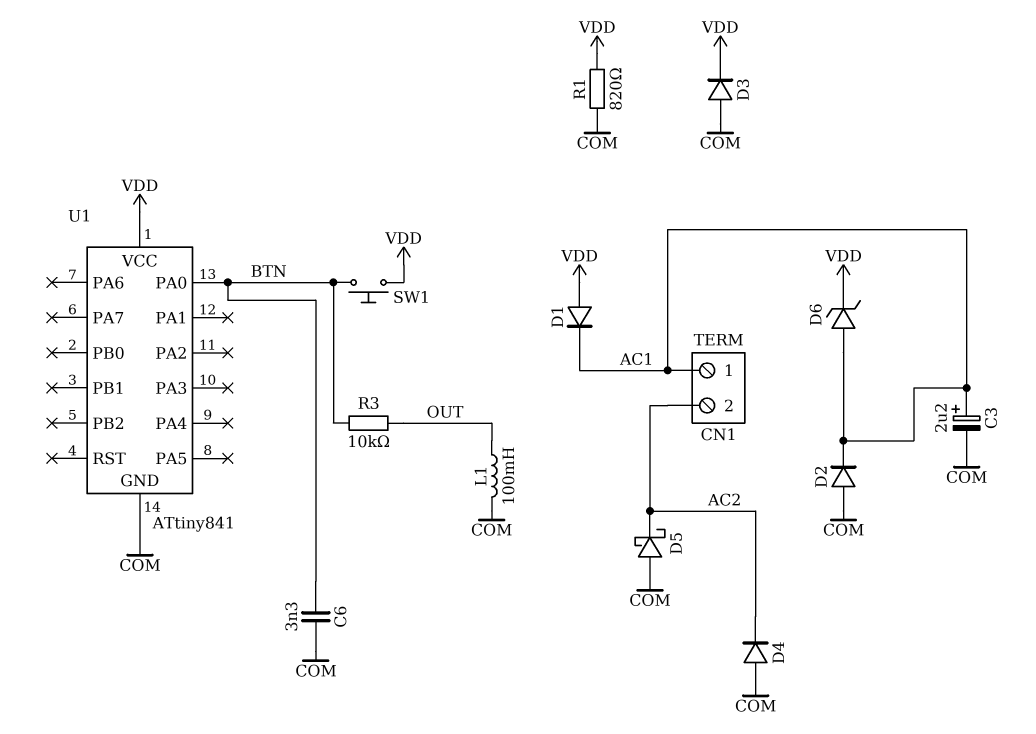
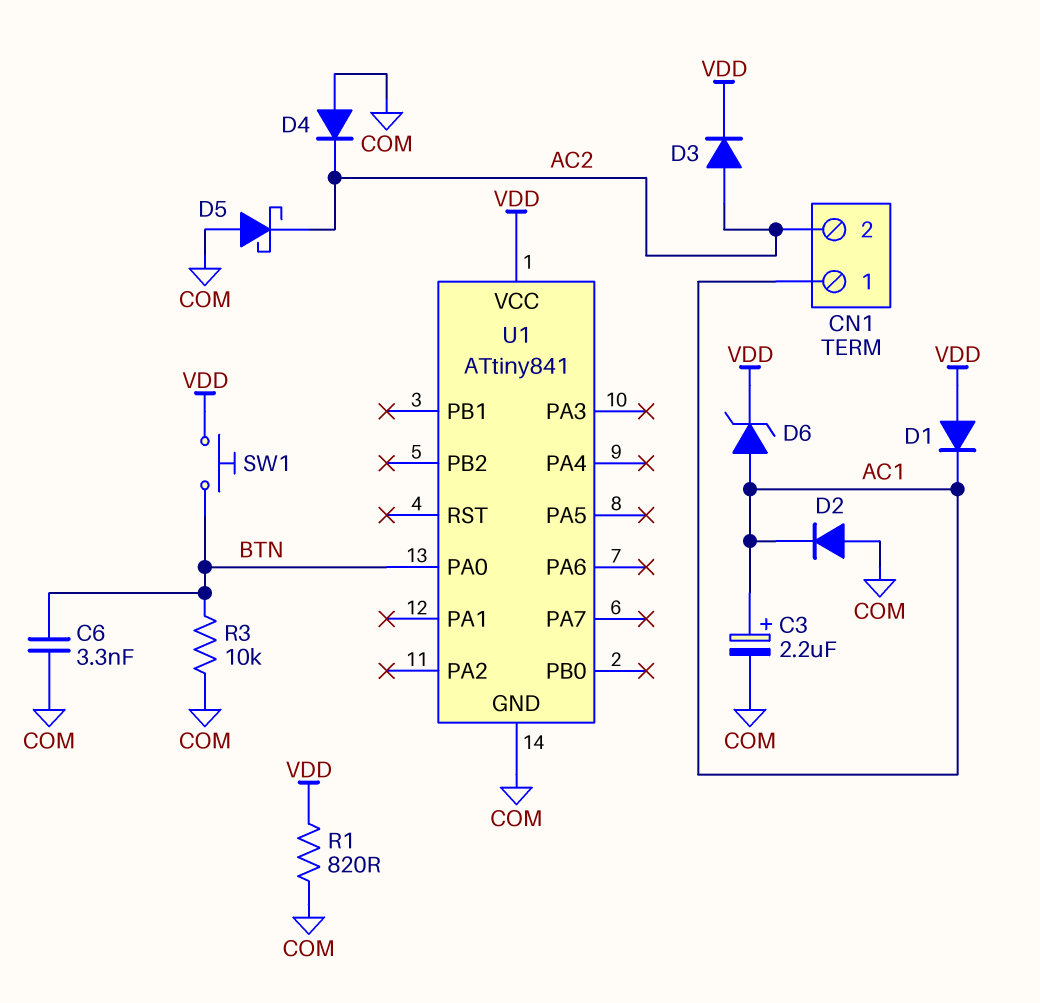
D3: diode (A COM, K VDD) -> diode (A AC2, K VDD)
L1: 100mH (COM, OUT) -> none
R3: 10k (BTN, OUT) -> 10k (BTN, COM)

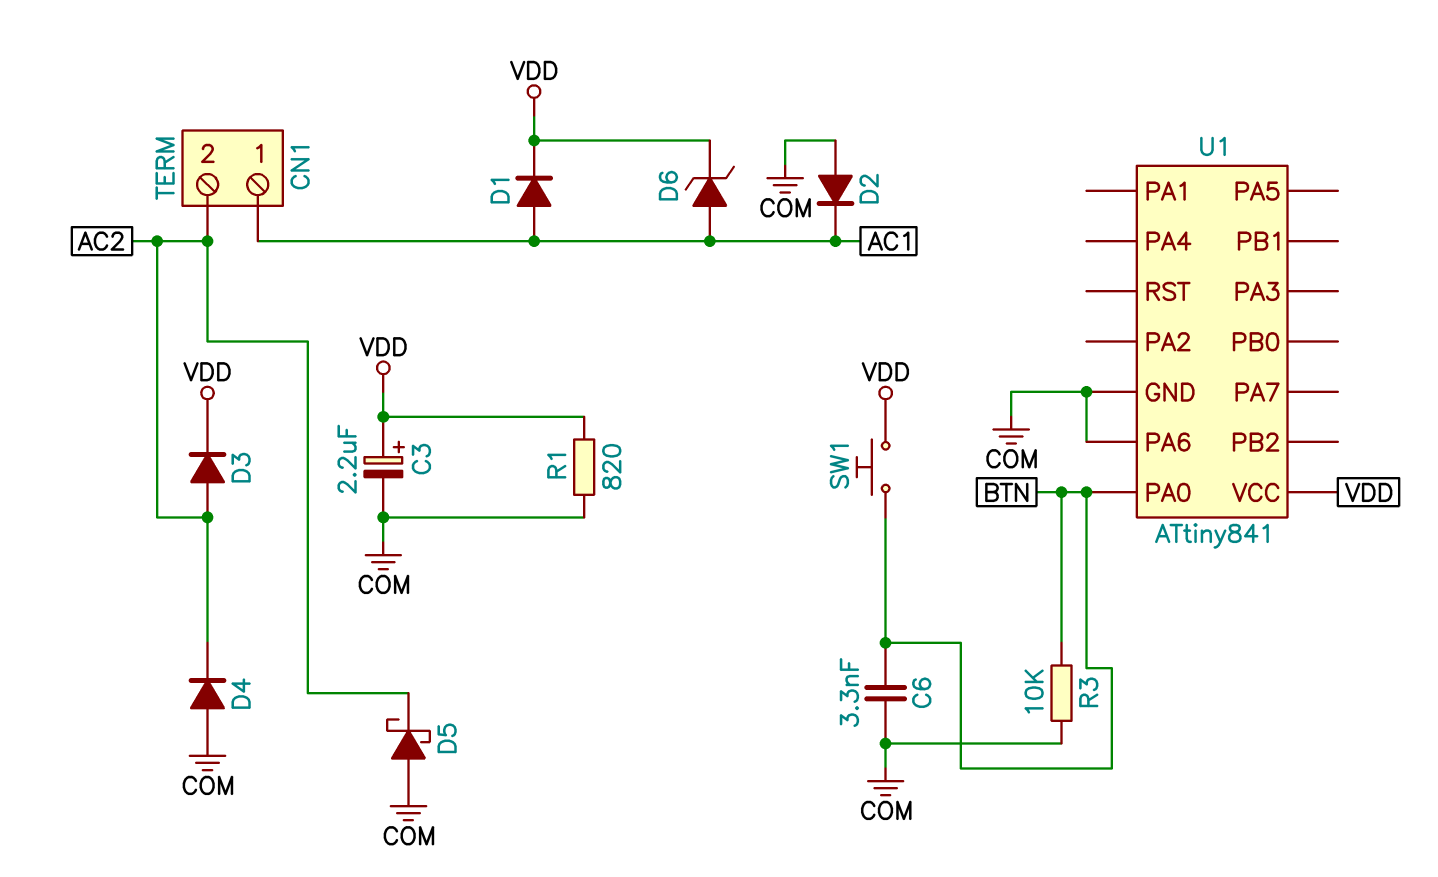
C3: 2.2uF (plus AC1, minus COM) -> 2.2uF (plus VDD, minus COM)
D1: diode (A VDD, K AC1) -> diode (A AC1, K VDD)
U1 pin PA6: none -> COM

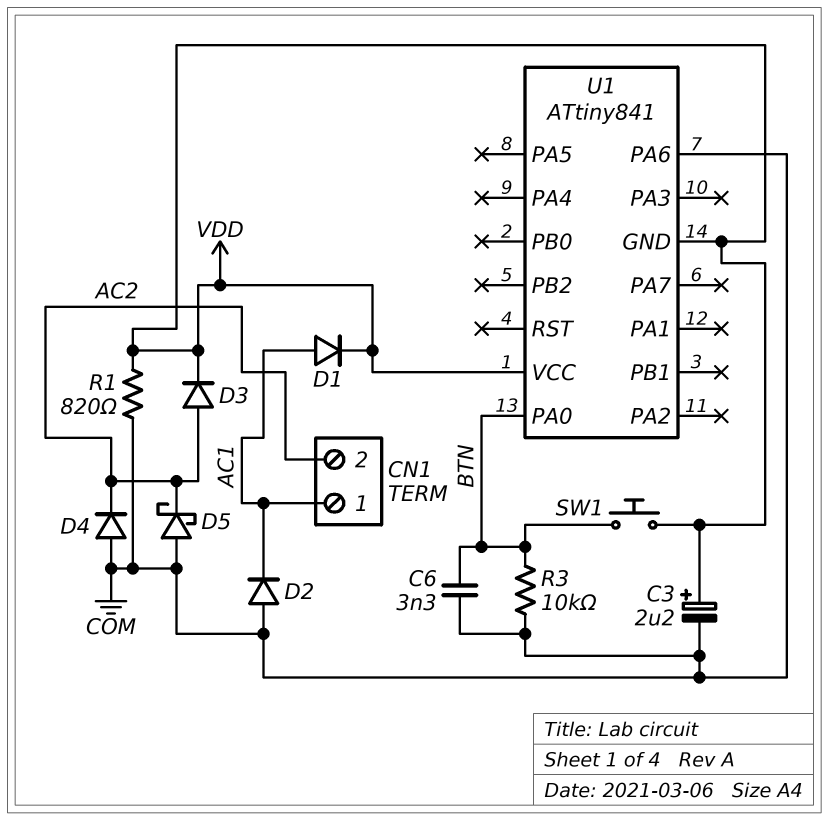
D6: zener (A AC1, K VDD) -> none
U1 pin GND: COM -> VDD

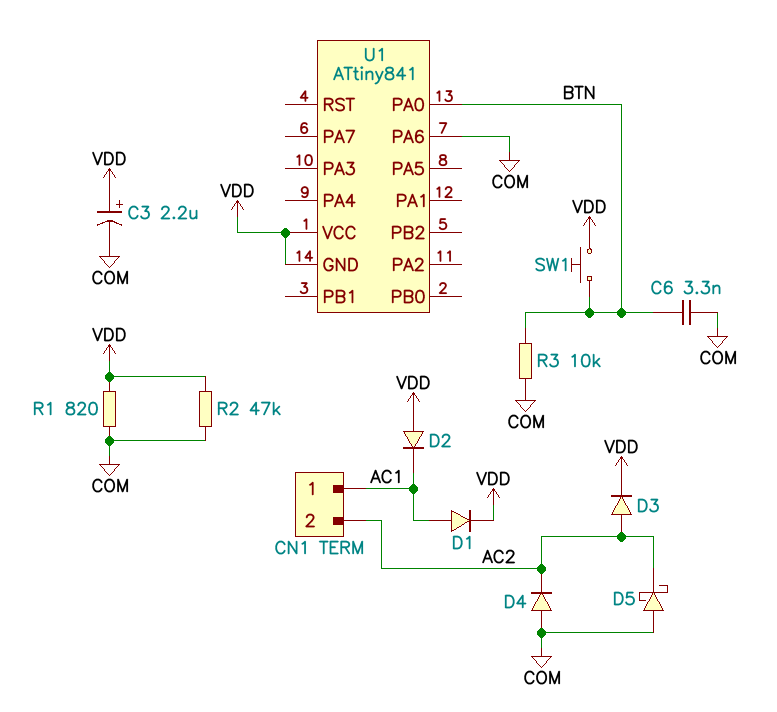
D2: diode (A COM, K AC1) -> diode (A VDD, K AC1)
R2: none -> 47k (COM, VDD)

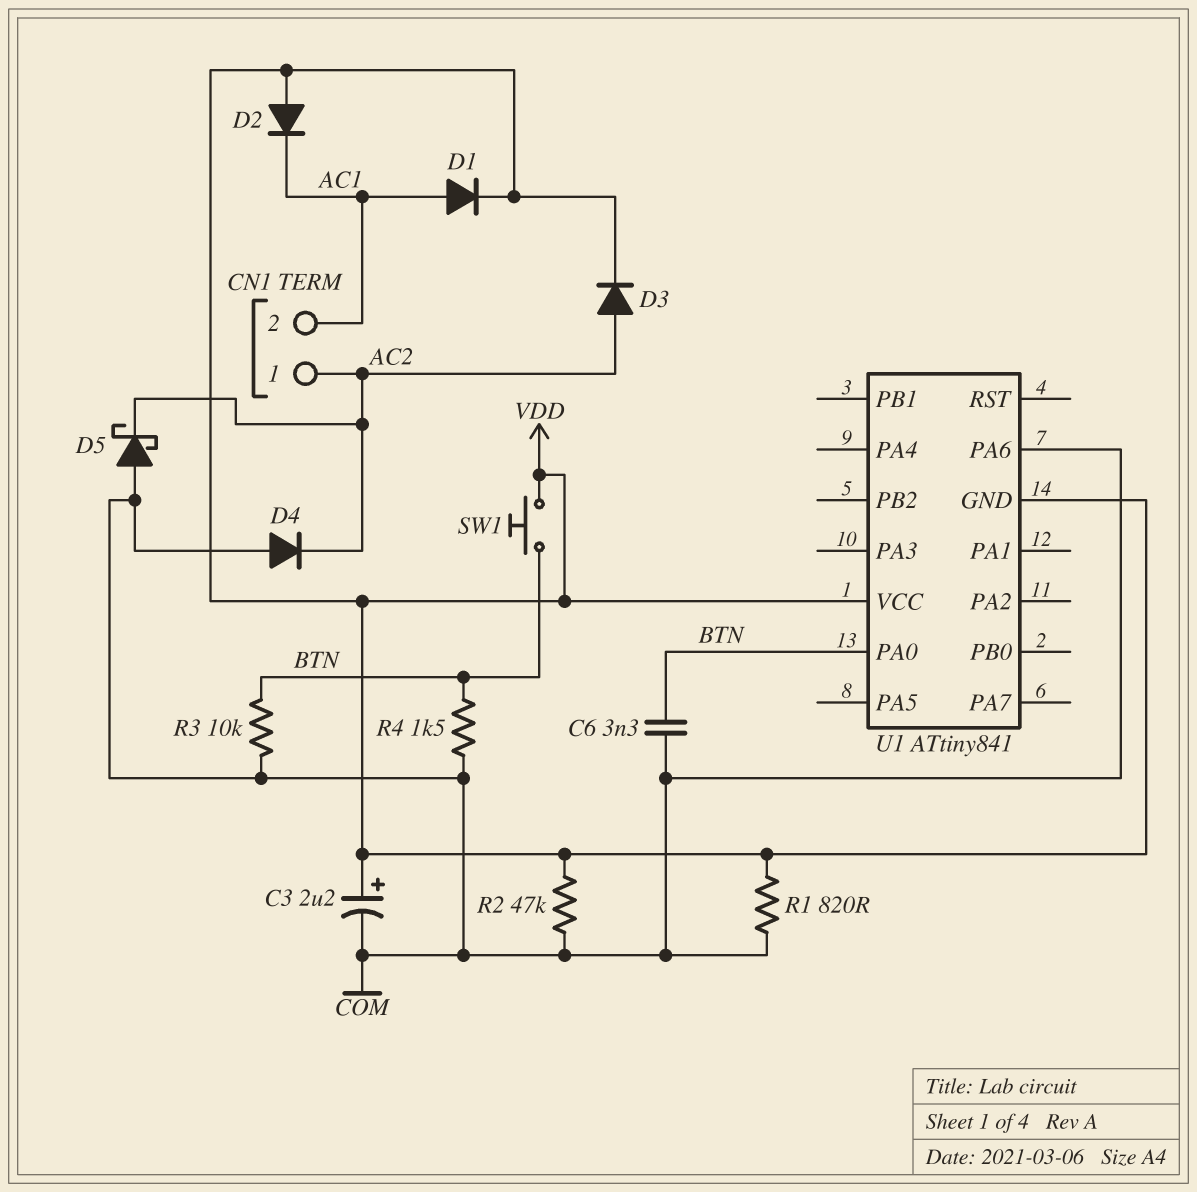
CN1 pin 1: AC1 -> AC2
CN1 pin 2: AC2 -> AC1
R4: none -> 1.5k (BTN, COM)

